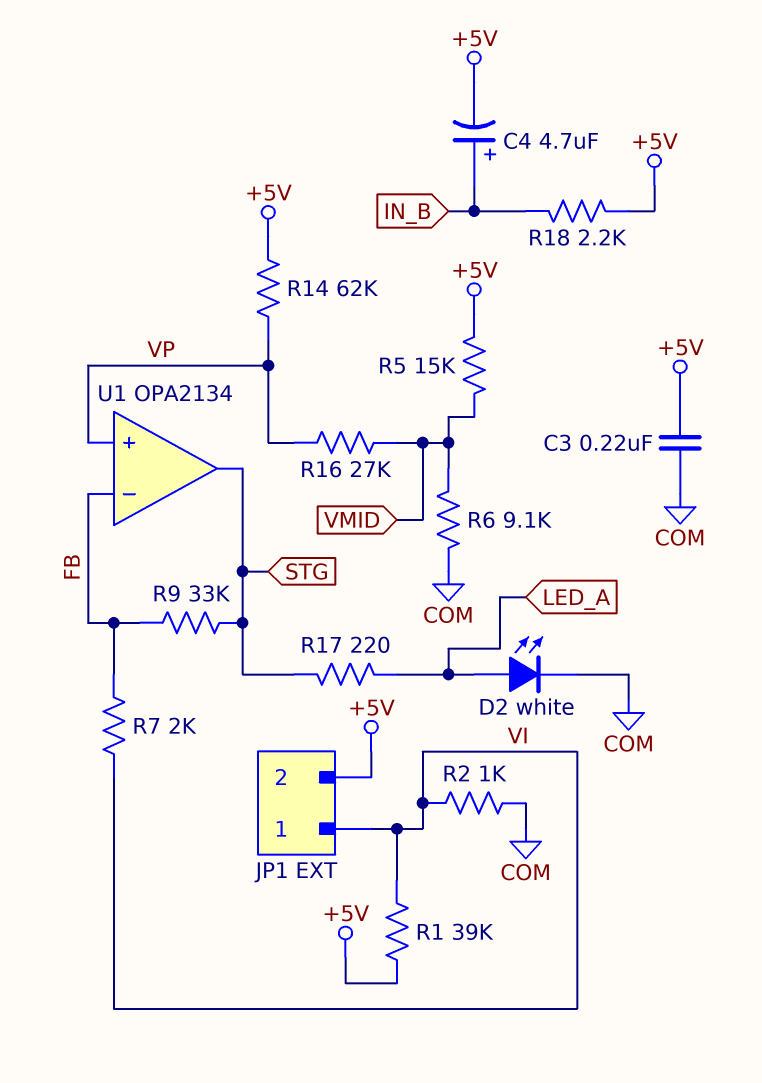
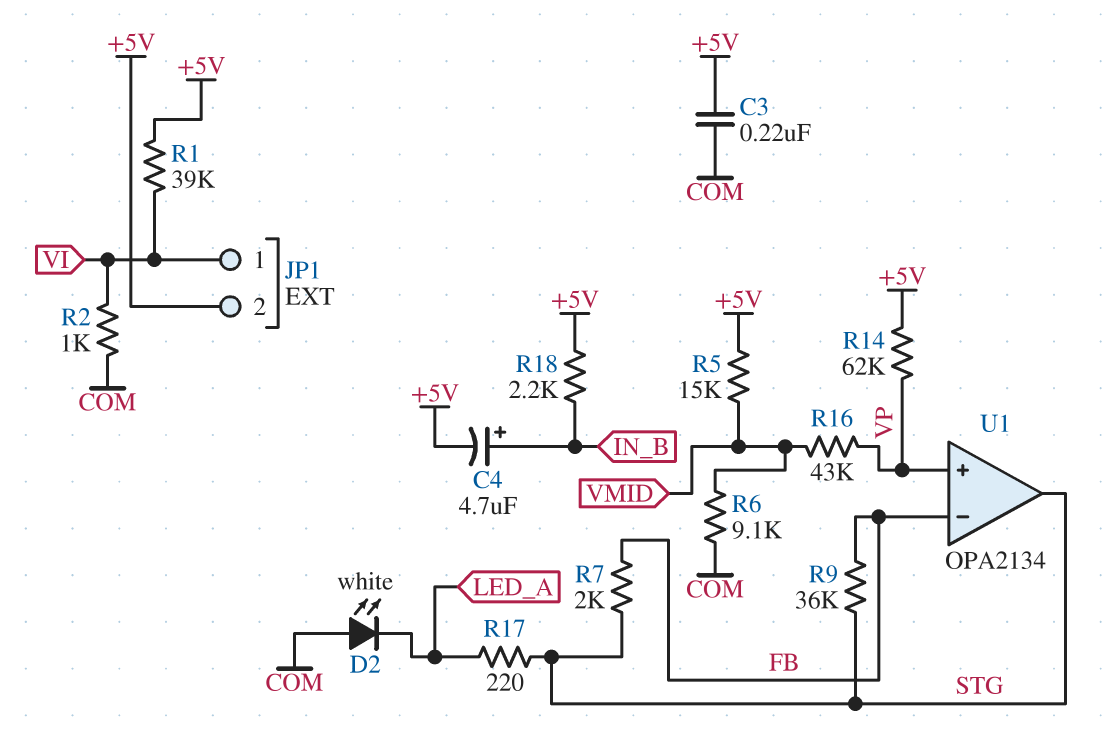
D2: LED white (A LED_A, K COM) -> LED white (A COM, K LED_A)
R7: 2k (FB, VI) -> 2k (FB, STG)
R9: 33k (FB, STG) -> 36k (FB, STG)
R16: 27k (VMID, VP) -> 43k (VMID, VP)

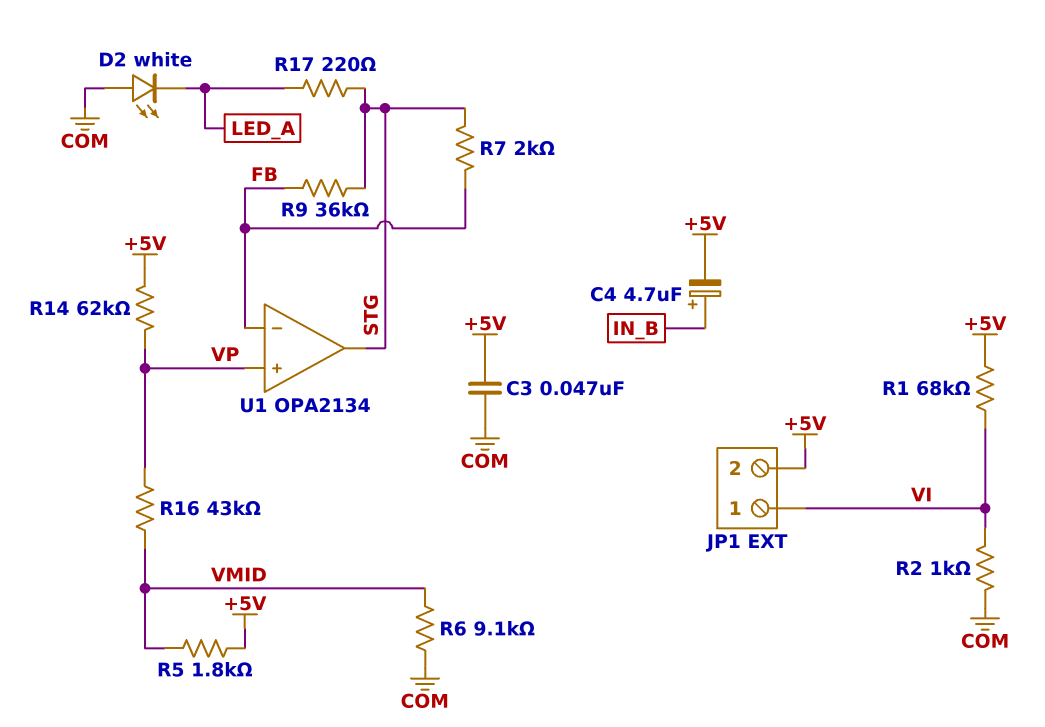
C3: 220nF (+5V, COM) -> 47nF (+5V, COM)
R1: 39k (+5V, VI) -> 68k (+5V, VI)
R5: 15k (+5V, VMID) -> 1.8k (+5V, VMID)
R18: 2.2k (+5V, IN_B) -> none

